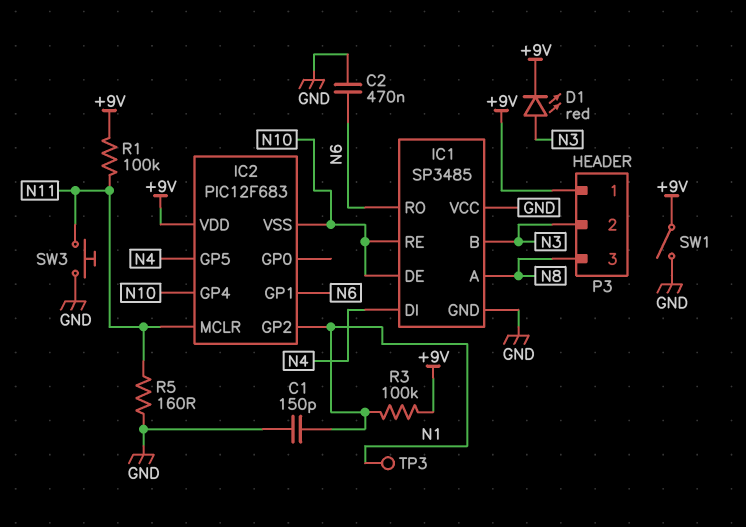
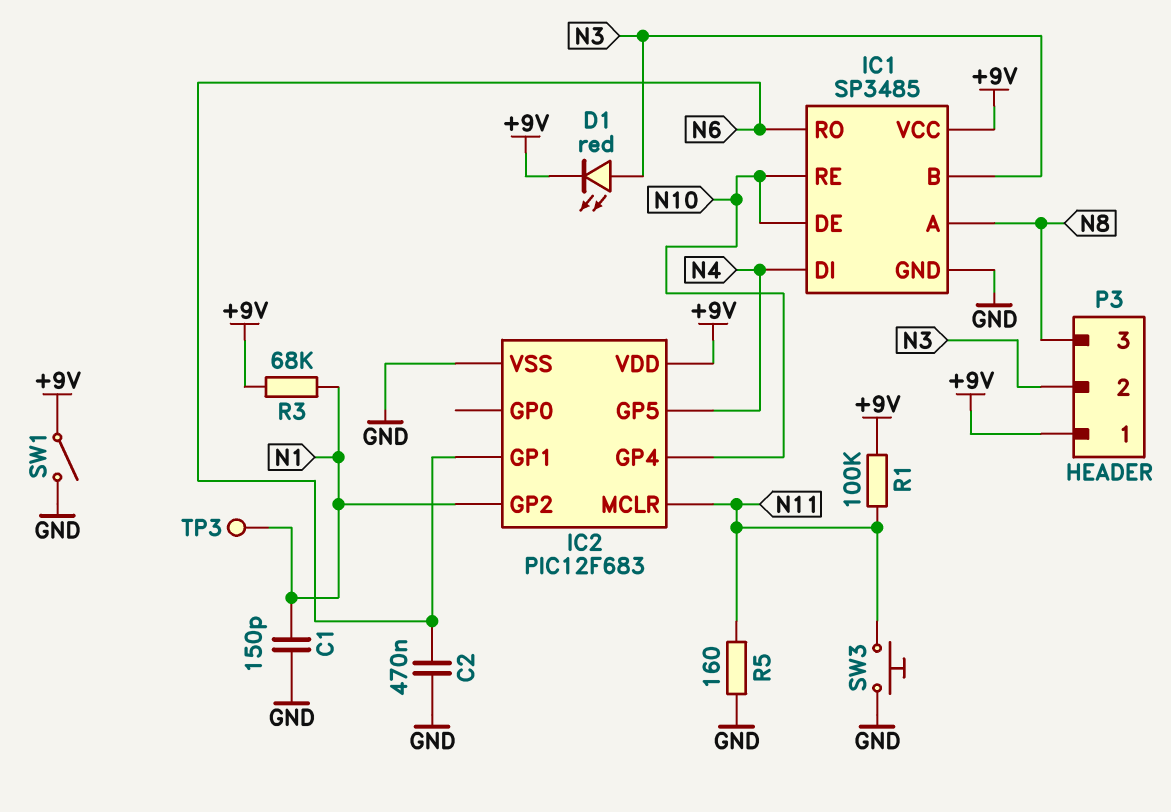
IC1 pin VCC: GND -> +9V
IC2 pin VSS: N10 -> GND
R3: 100k (+9V, N1) -> 68k (+9V, N1)

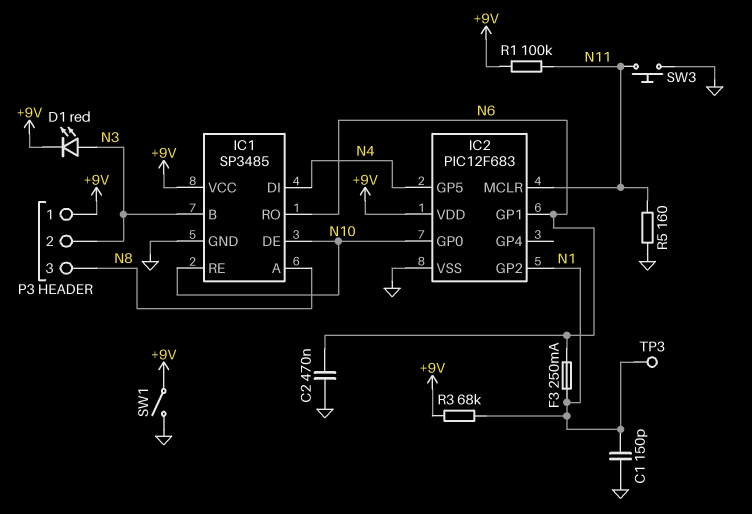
F3: none -> 250mA (N1, N6)
IC2 pin GP0: none -> N10
IC2 pin GP4: N10 -> none

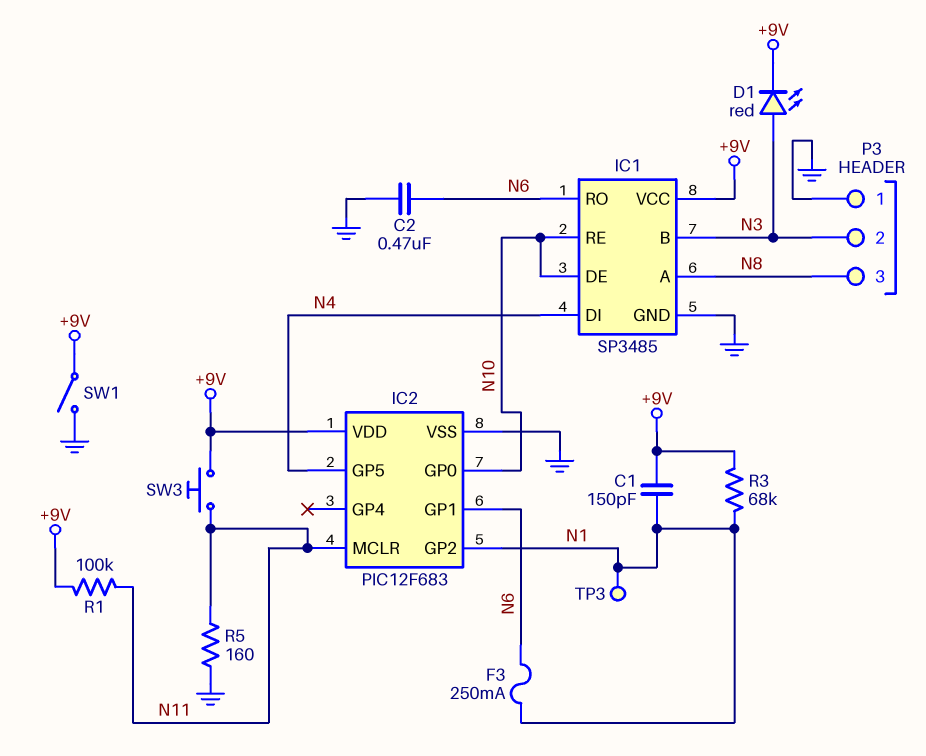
C1: 150pF (GND, N1) -> 150pF (+9V, N1)
P3 pin 1: +9V -> GND
SW3: button (GND, N11) -> button (+9V, N11)

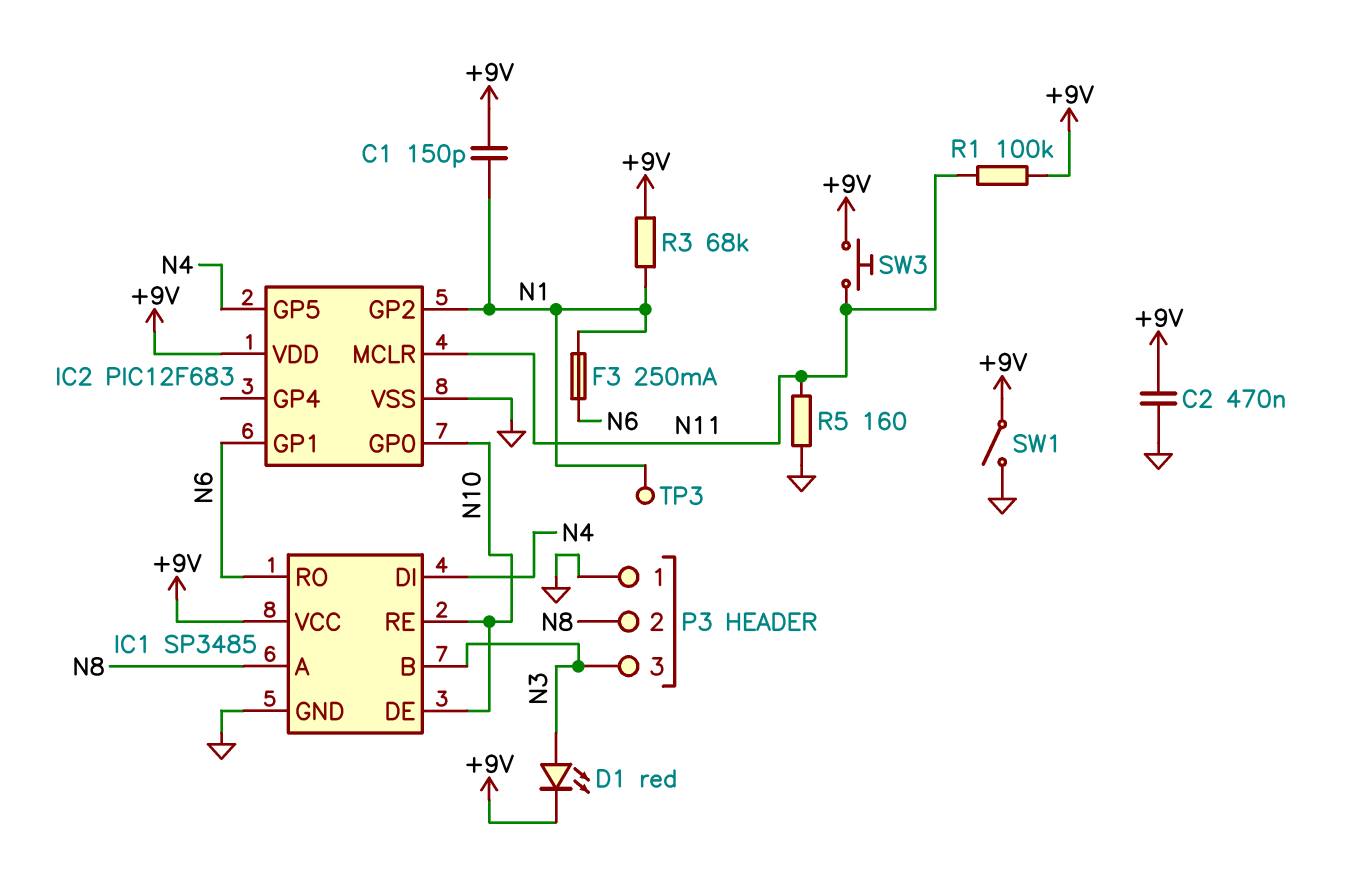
C2: 470nF (GND, N6) -> 470nF (+9V, GND)
P3 pin 2: N3 -> N8
P3 pin 3: N8 -> N3

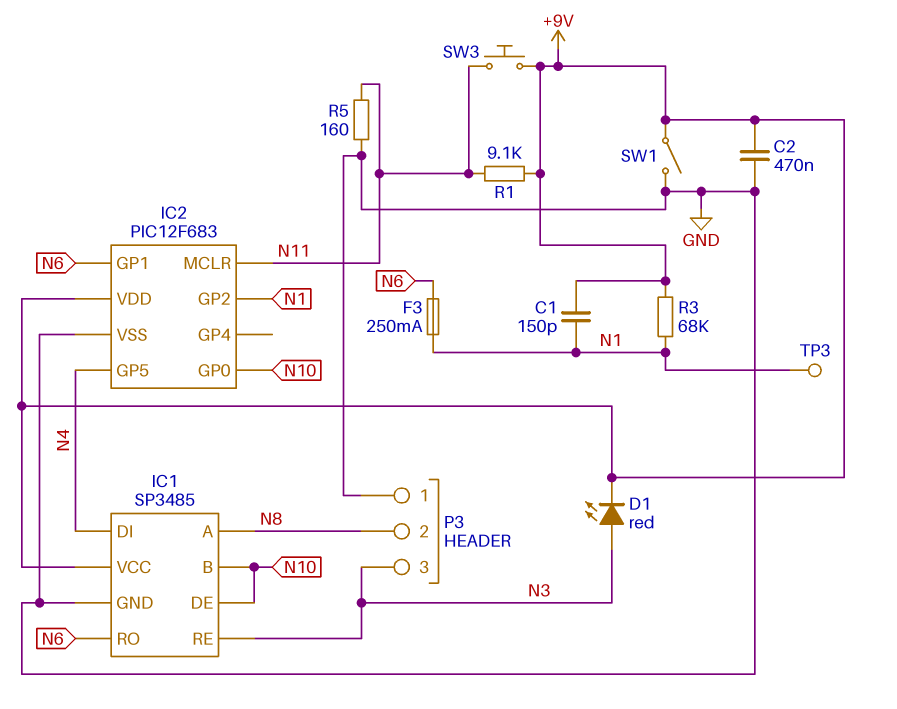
IC1 pin B: N3 -> N10
IC1 pin RE: N10 -> N3
R1: 100k (+9V, N11) -> 9.1k (+9V, N11)

